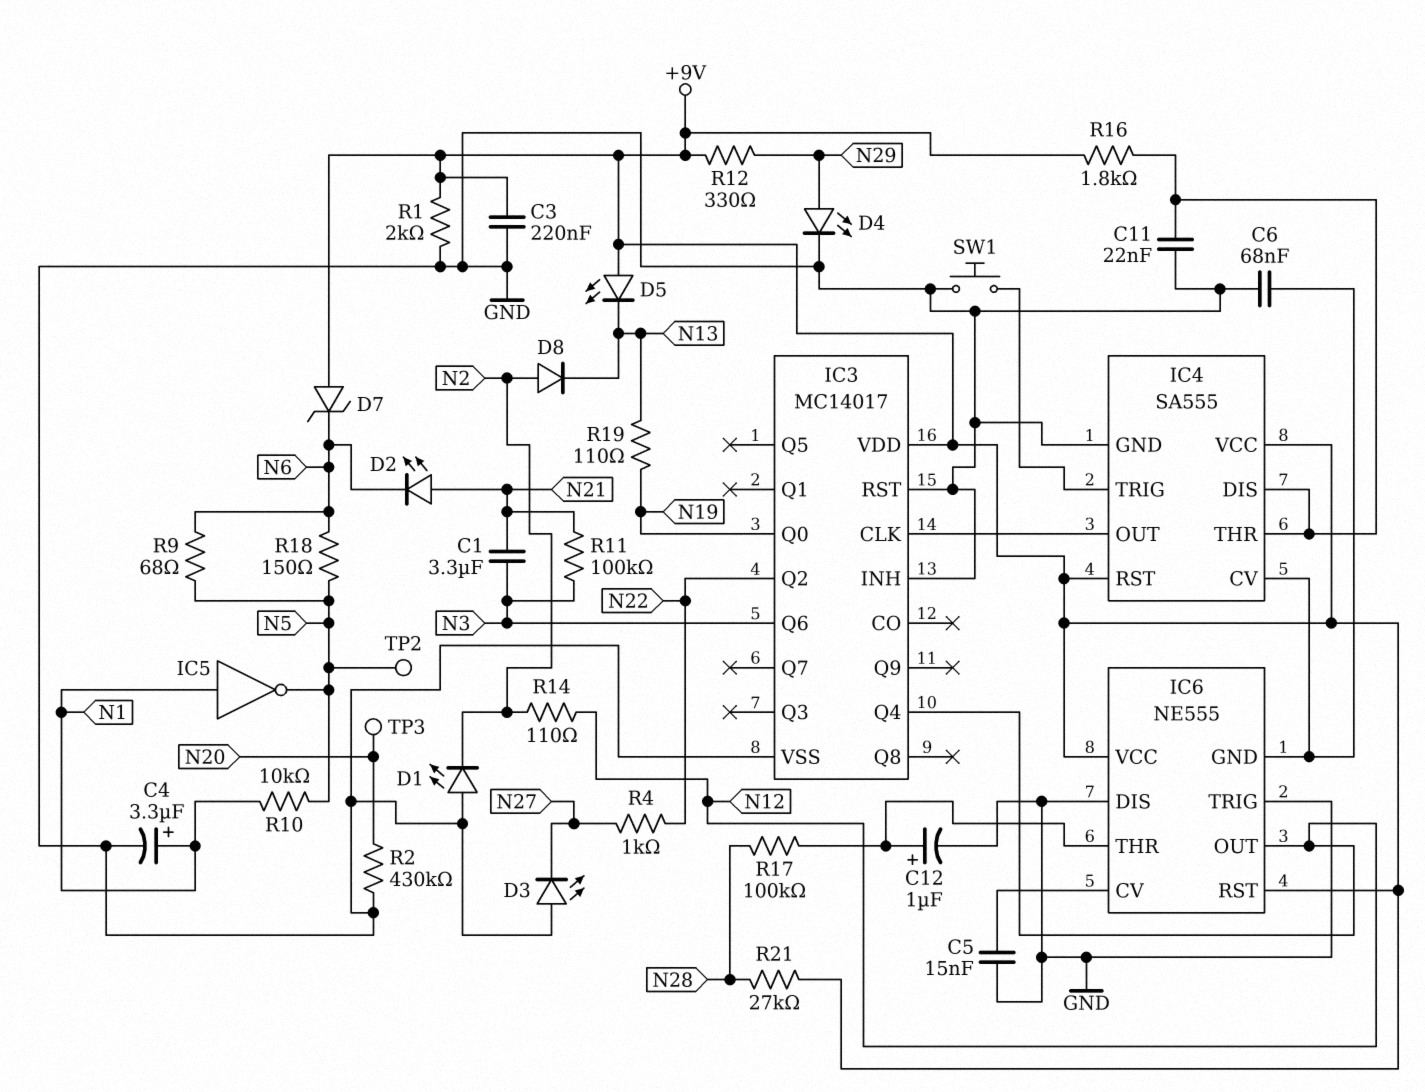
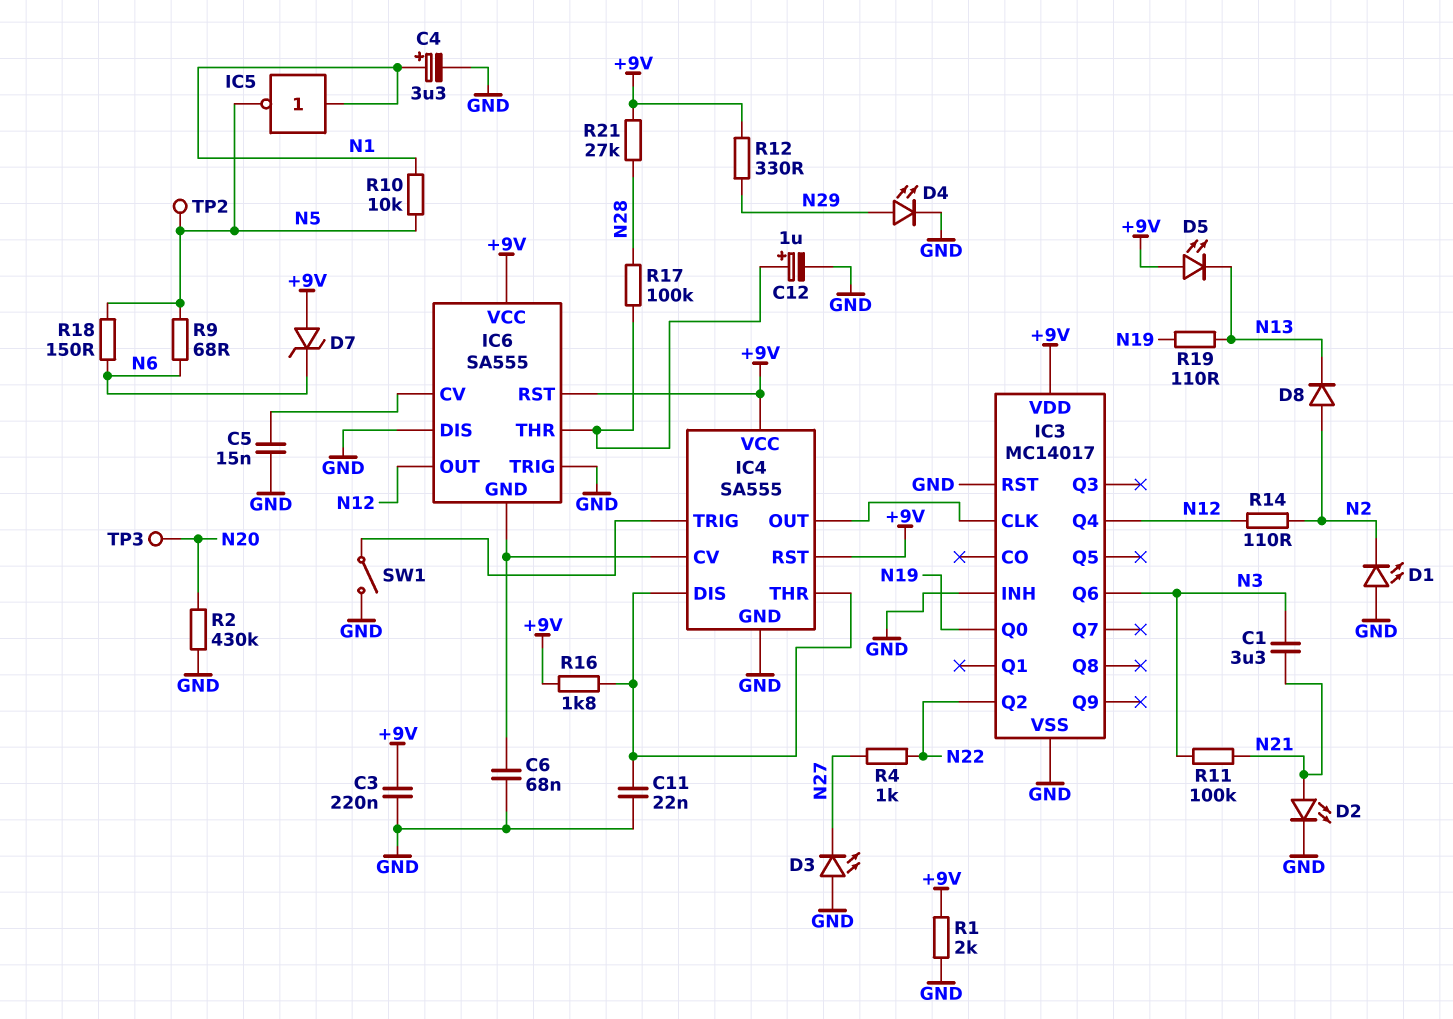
D2: LED (A N21, K N6) -> LED (A N21, K GND)
IC6: NE555 -> SA555
SW1: button (GND, IC4/TRIG) -> switch (GND, IC4/TRIG)

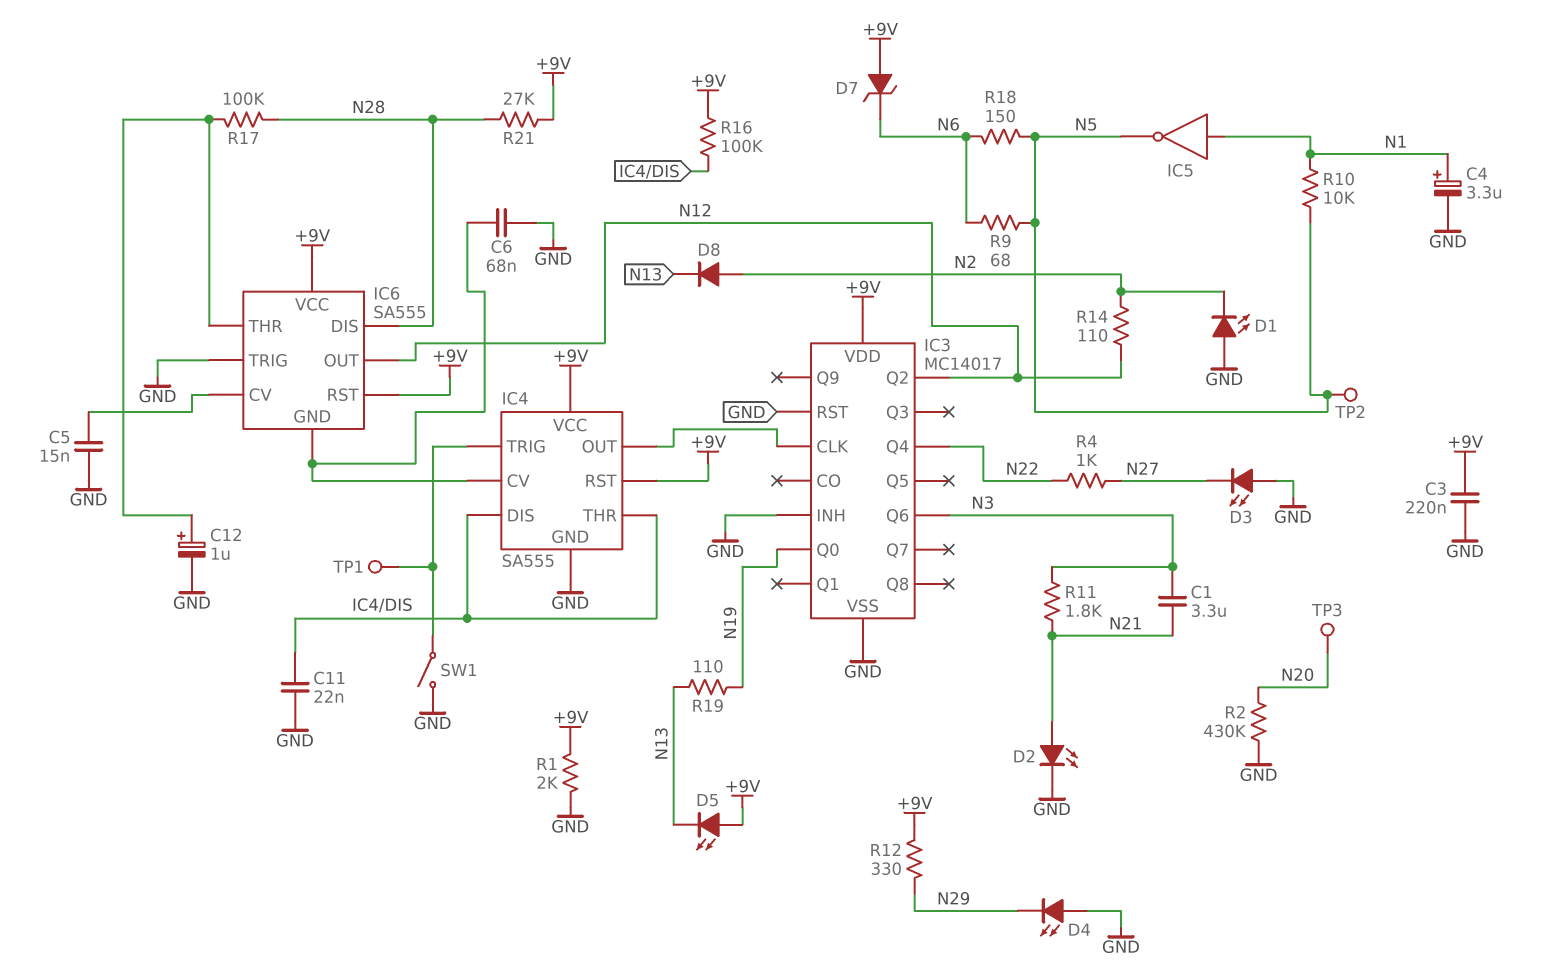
D4: LED (A N29, K GND) -> LED (A GND, K N29)
IC3 pin Q2: N22 -> N12
IC3 pin Q4: N12 -> N22
IC6 pin DIS: GND -> N28
R11: 100k (N3, N21) -> 1.8k (N3, N21)
R16: 1.8k (+9V, IC4/DIS) -> 100k (+9V, IC4/DIS)
TP1: none -> test point (IC4/TRIG)

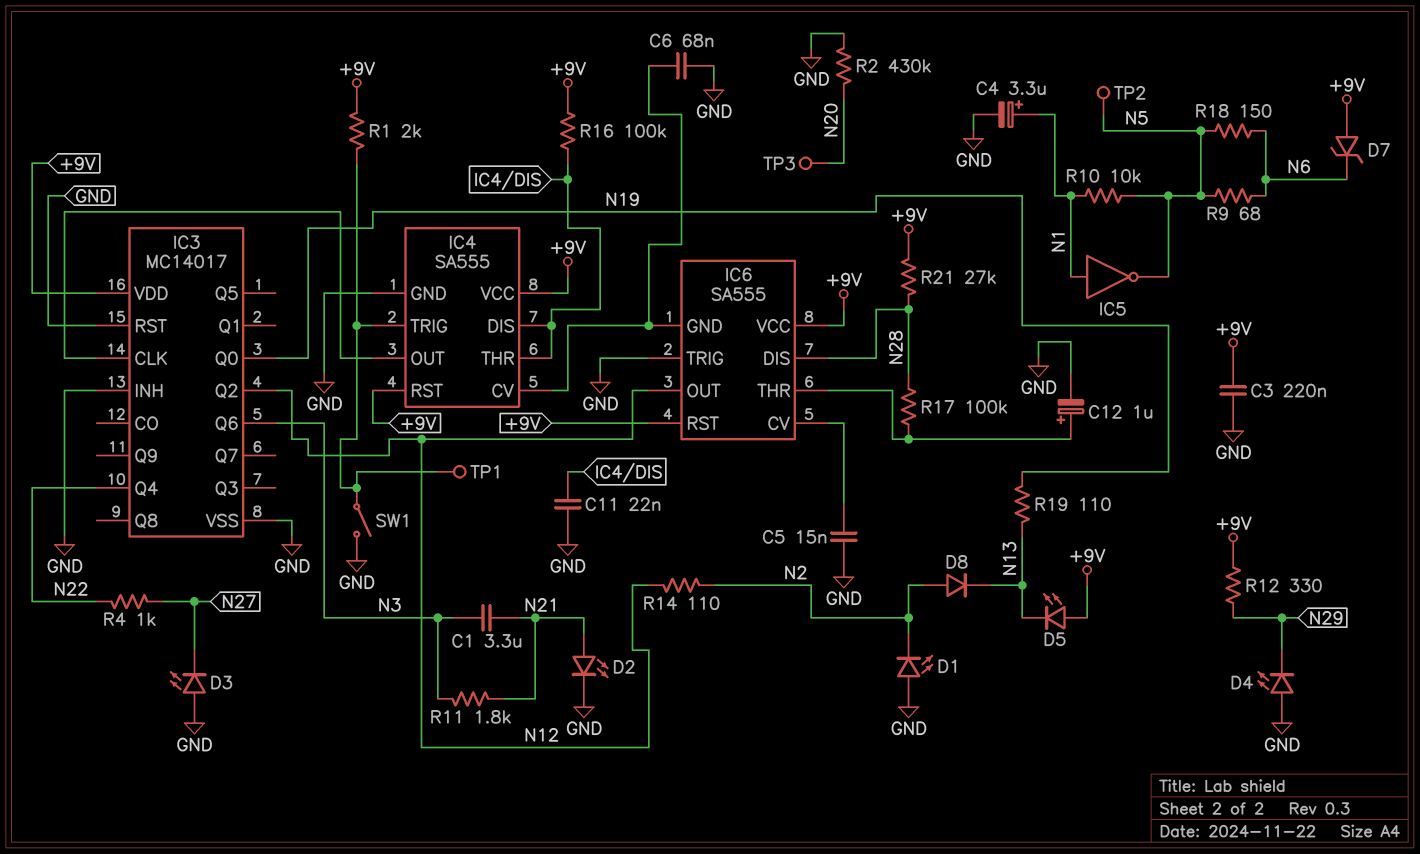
R1: 2k (+9V, GND) -> 2k (+9V, IC4/TRIG)

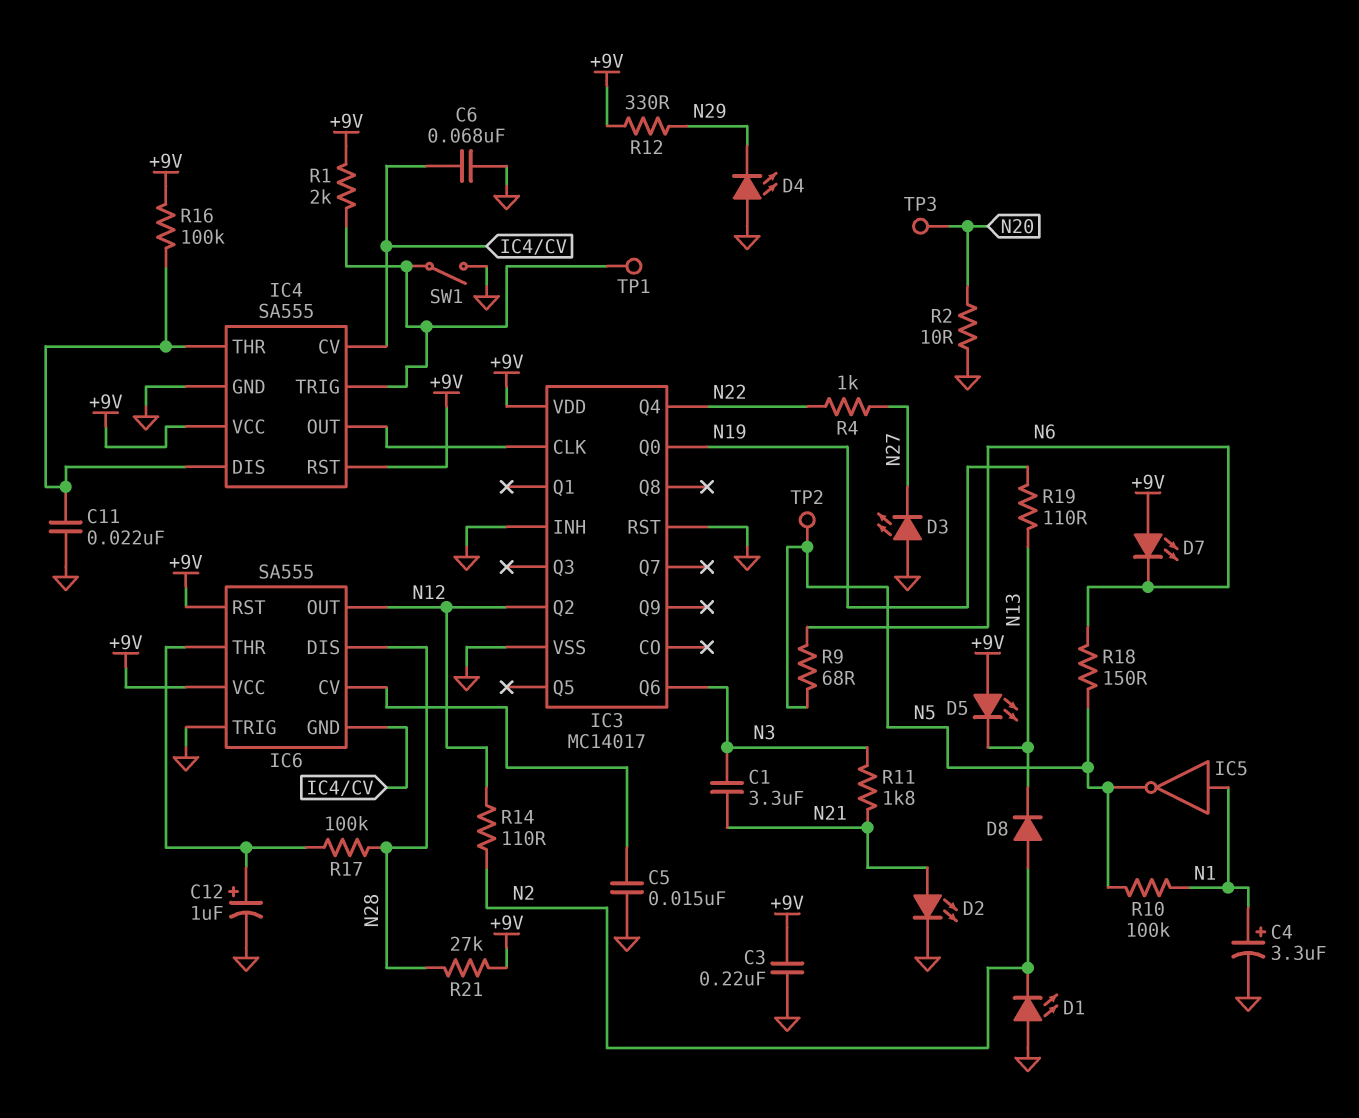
D7: zener (A +9V, K N6) -> LED (A +9V, K N6)
R2: 430k (GND, N20) -> 10 (GND, N20)
R10: 10k (N1, N5) -> 100k (N1, N5)

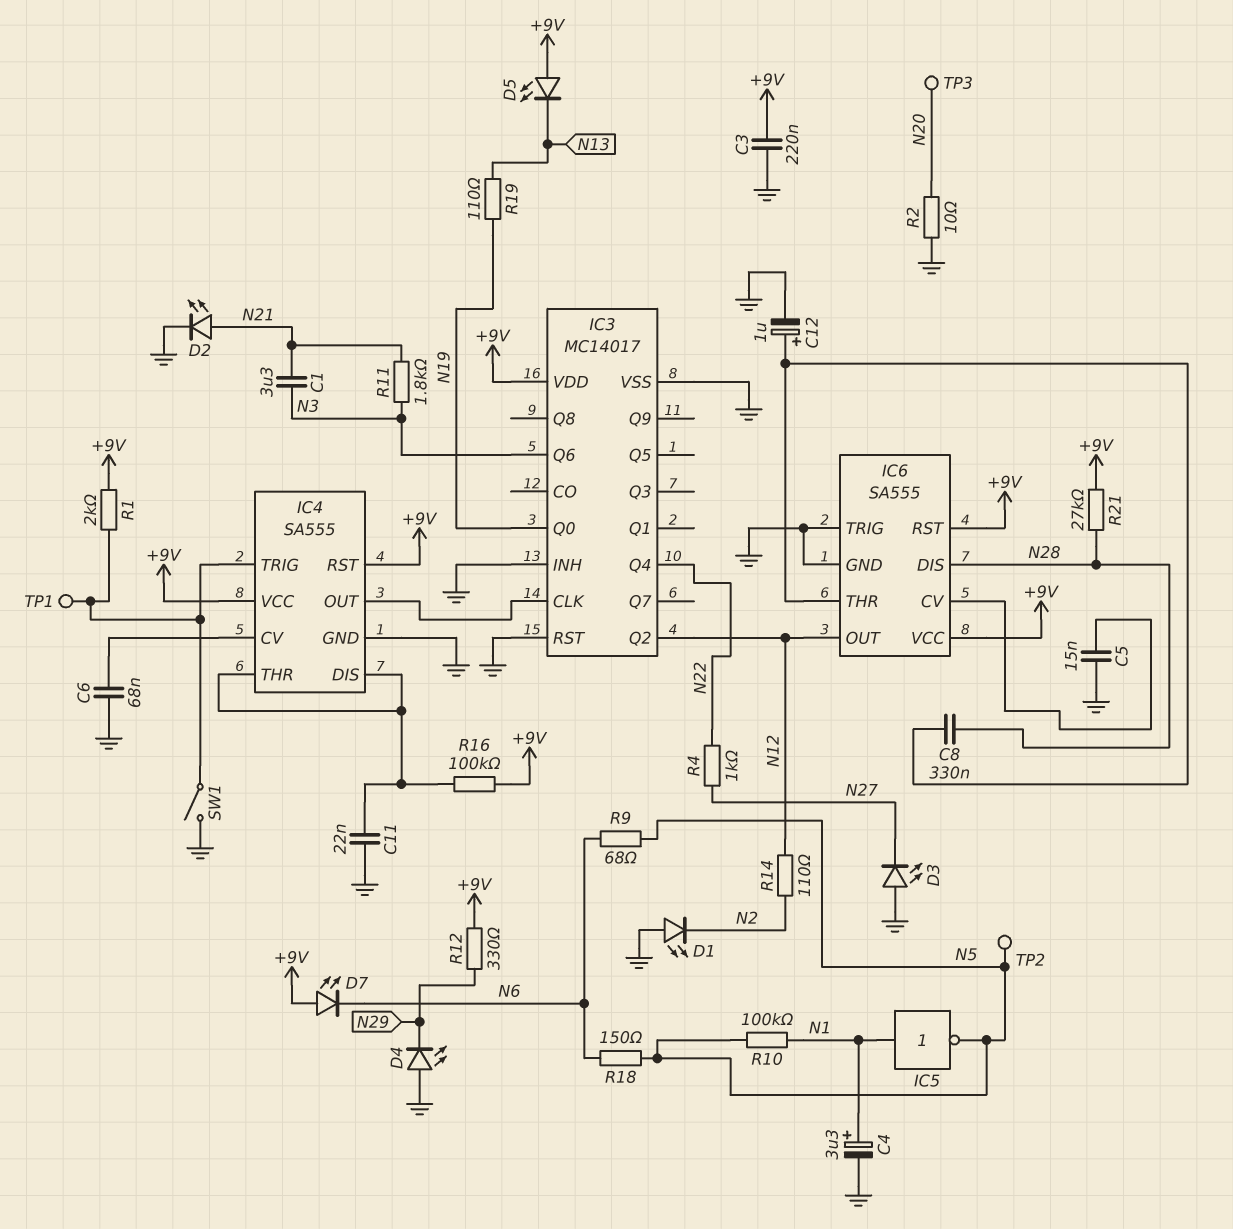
C8: none -> 330nF (IC6/THR, N28)
D8: diode (A N2, K N13) -> none
IC6 pin GND: IC4/CV -> GND
R17: 100k (IC6/THR, N28) -> none

